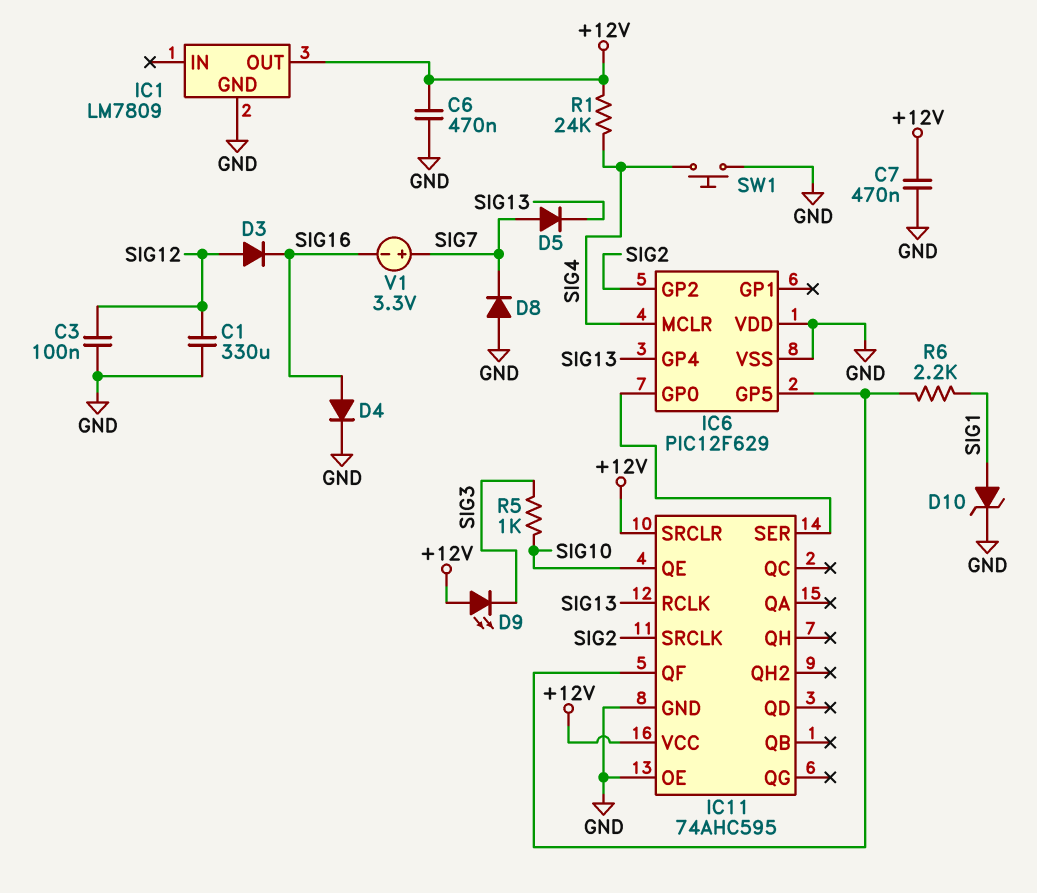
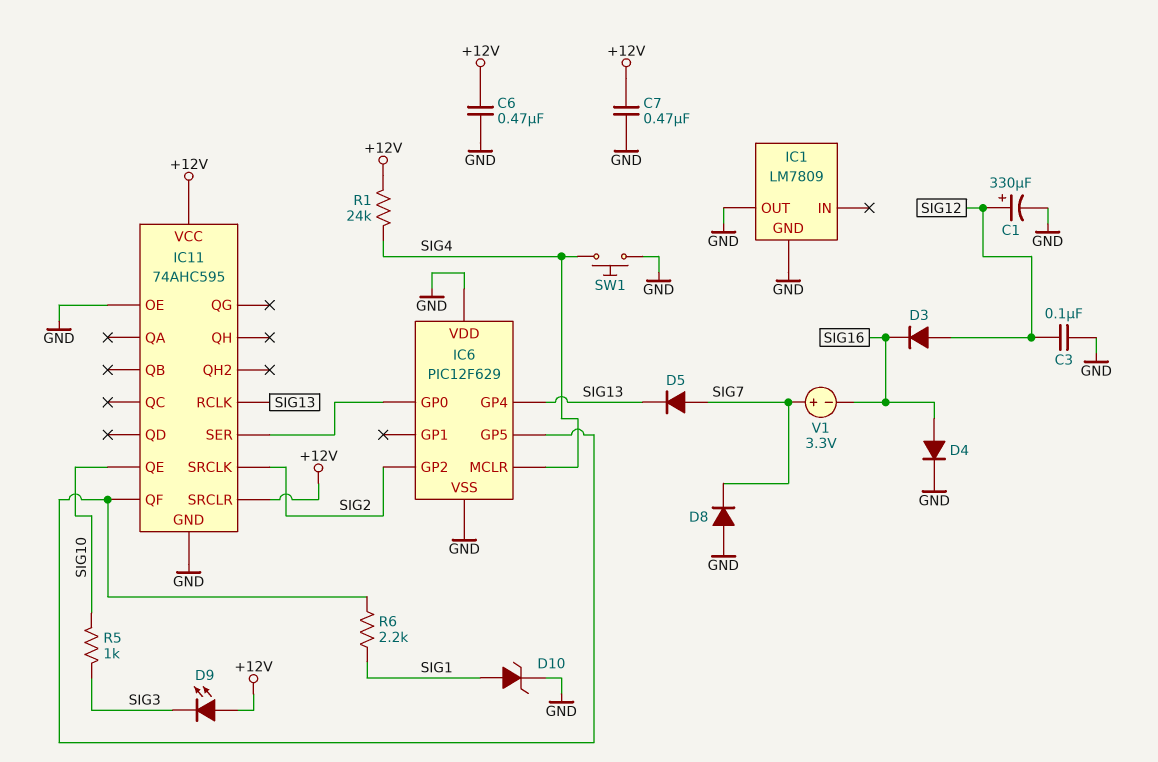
C1: 330uF (GND, SIG12) -> 330uF (plus SIG12, minus GND)
IC1 pin OUT: +12V -> GND

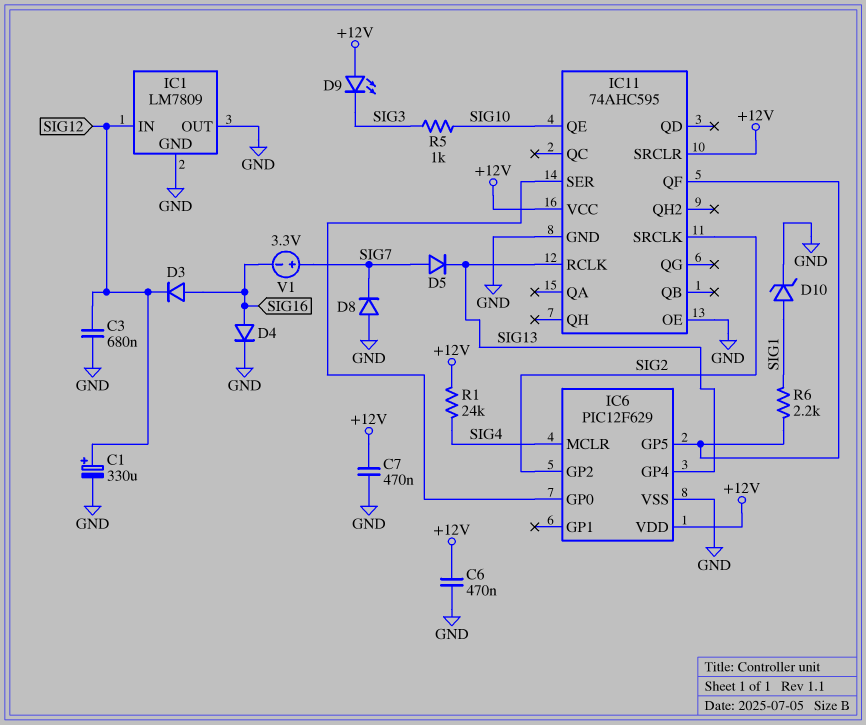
C3: 100nF (GND, SIG12) -> 680nF (GND, SIG12)
D3: diode (A SIG12, K SIG16) -> diode (A SIG16, K SIG12)
IC1 pin IN: none -> SIG12
IC6 pin VDD: GND -> +12V
SW1: button (GND, SIG4) -> none

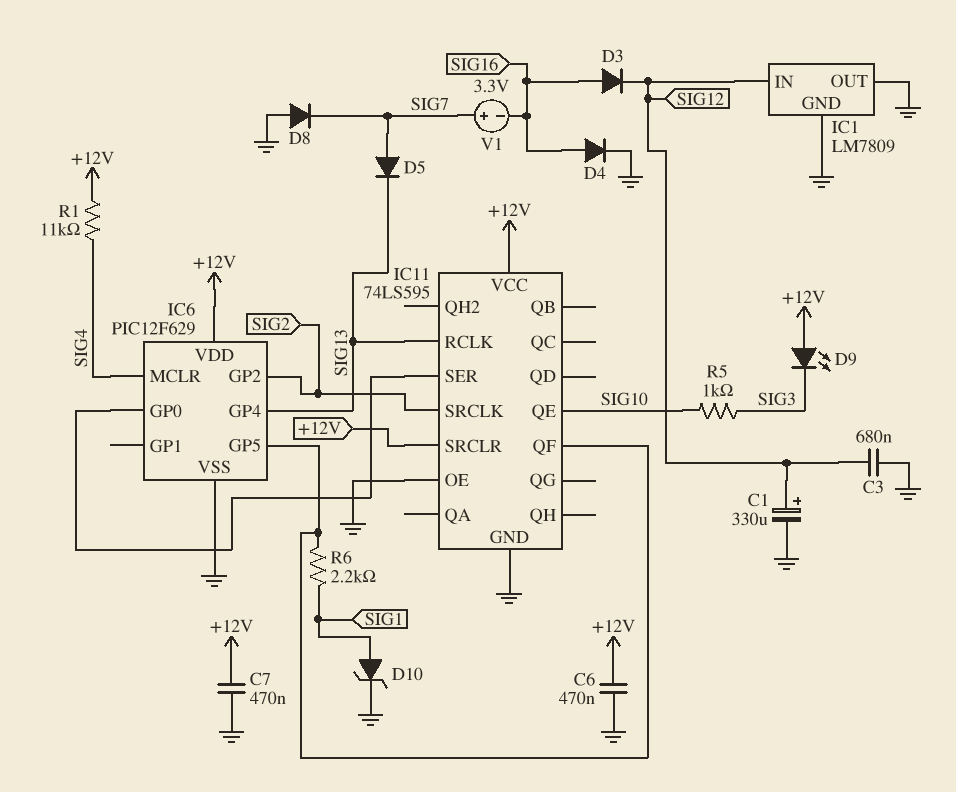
IC11: 74AHC595 -> 74LS595
R1: 24k (+12V, SIG4) -> 11k (+12V, SIG4)

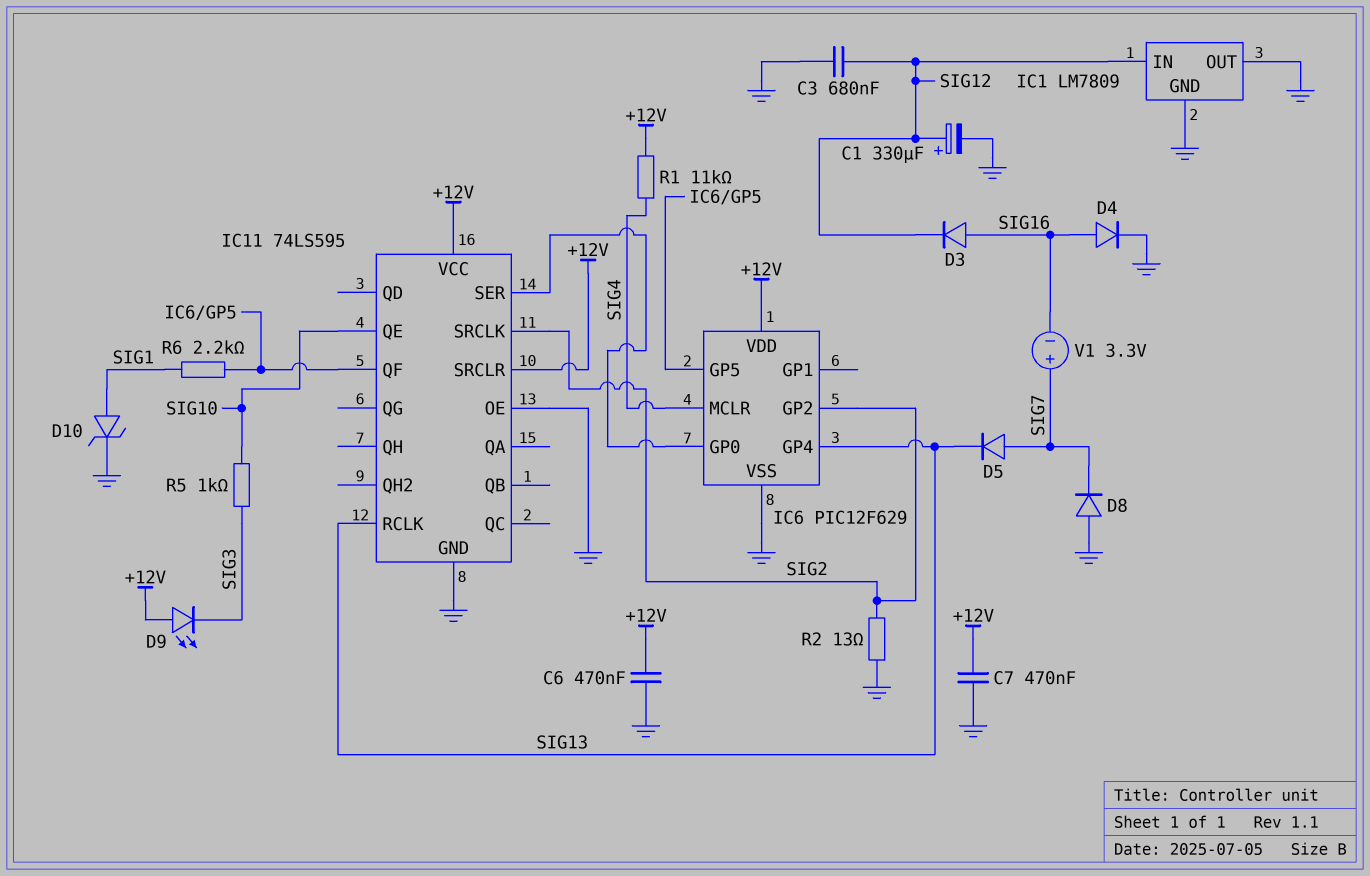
R2: none -> 13 (GND, SIG2)

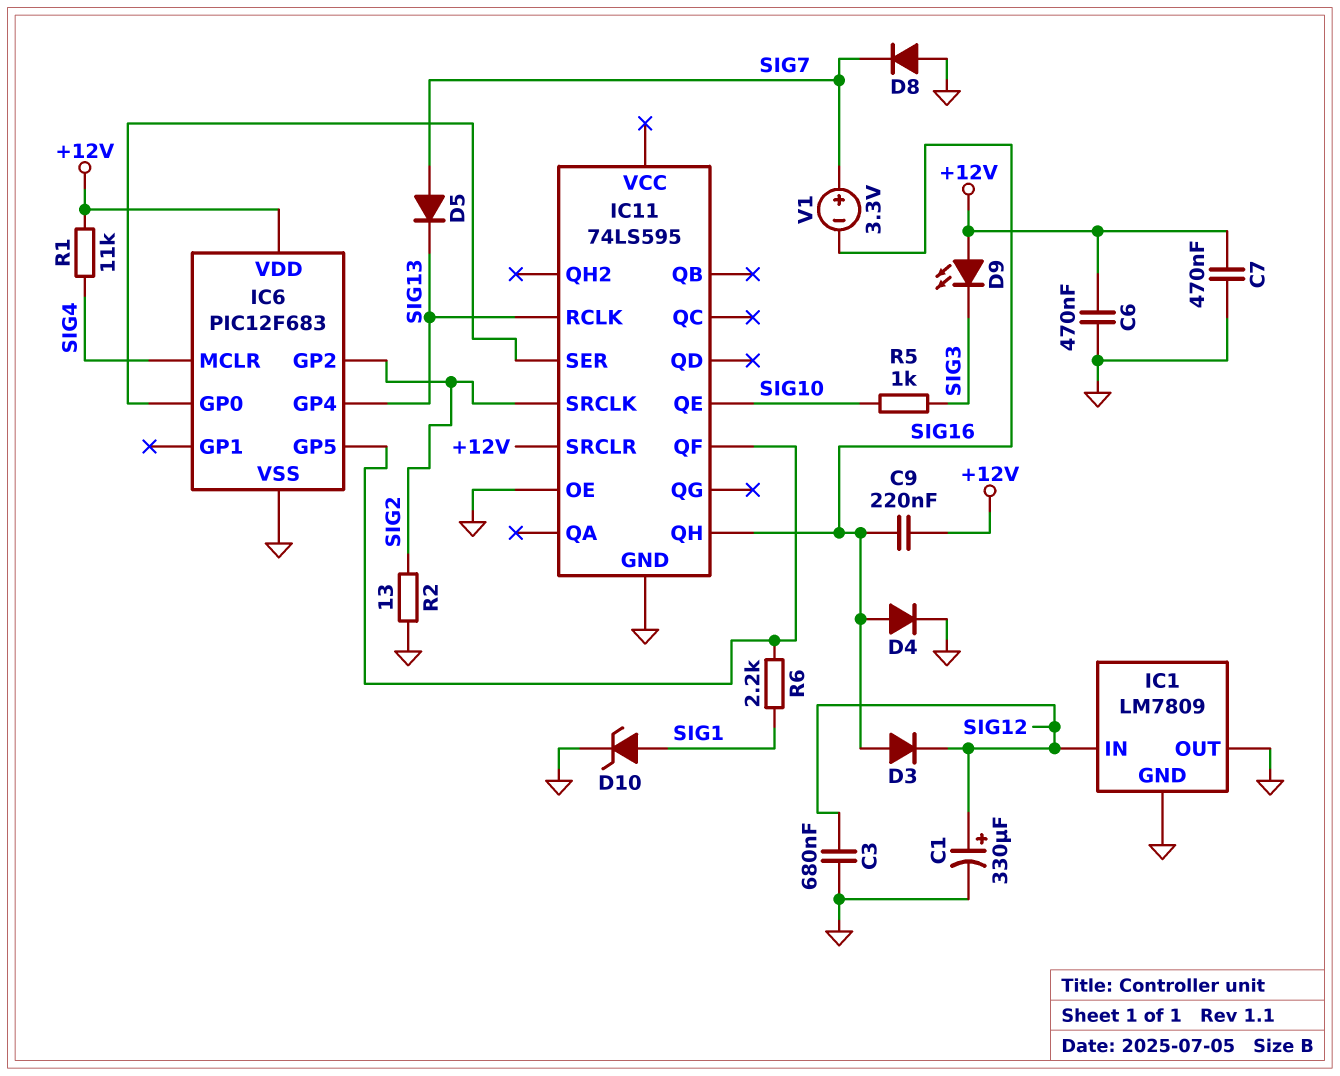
C9: none -> 220nF (+12V, SIG16)
IC6: PIC12F629 -> PIC12F683
IC11 pin QH: none -> SIG16
IC11 pin VCC: +12V -> none

